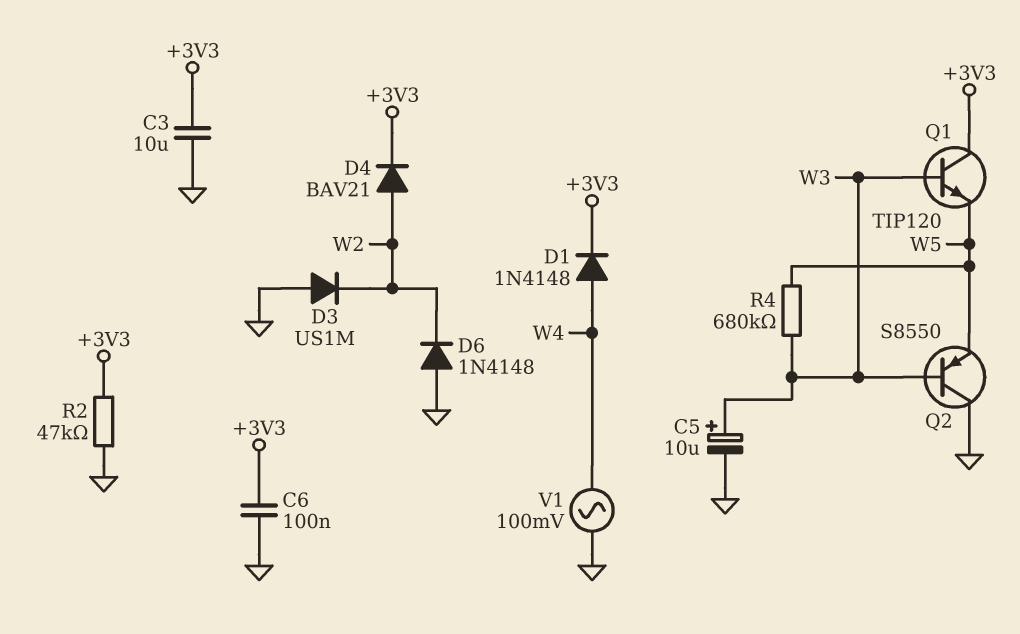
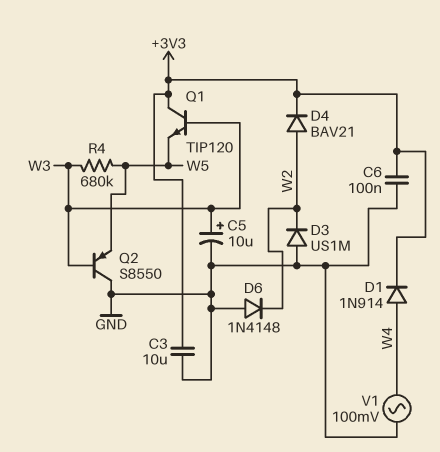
D1: diode 1N4148 (A W4, K +3V3) -> diode 1N914 (A W4, K +3V3)
R2: 47k (+3V3, GND) -> none

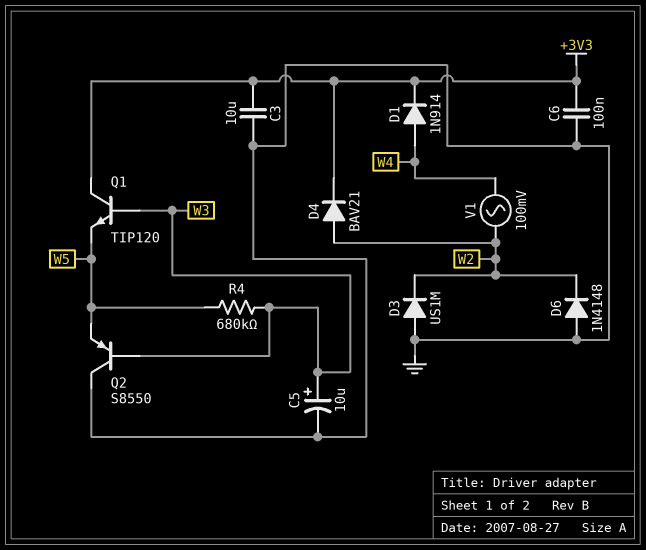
V1: AC 100mV (GND, W4) -> AC 100mV (W2, W4)

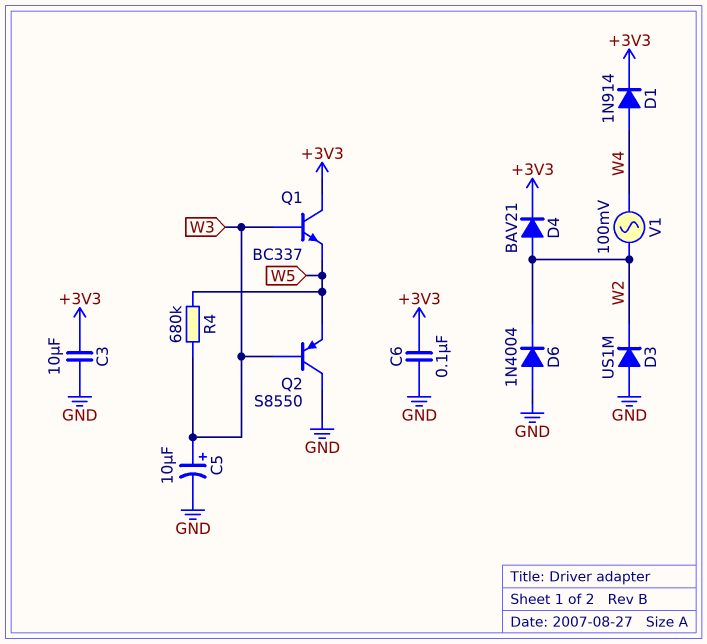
D6: diode 1N4148 (A GND, K W2) -> diode 1N4004 (A GND, K W2)
Q1: NPN TIP120 (B W3, C +3V3, E W5) -> NPN BC337 (B W3, C +3V3, E W5)

